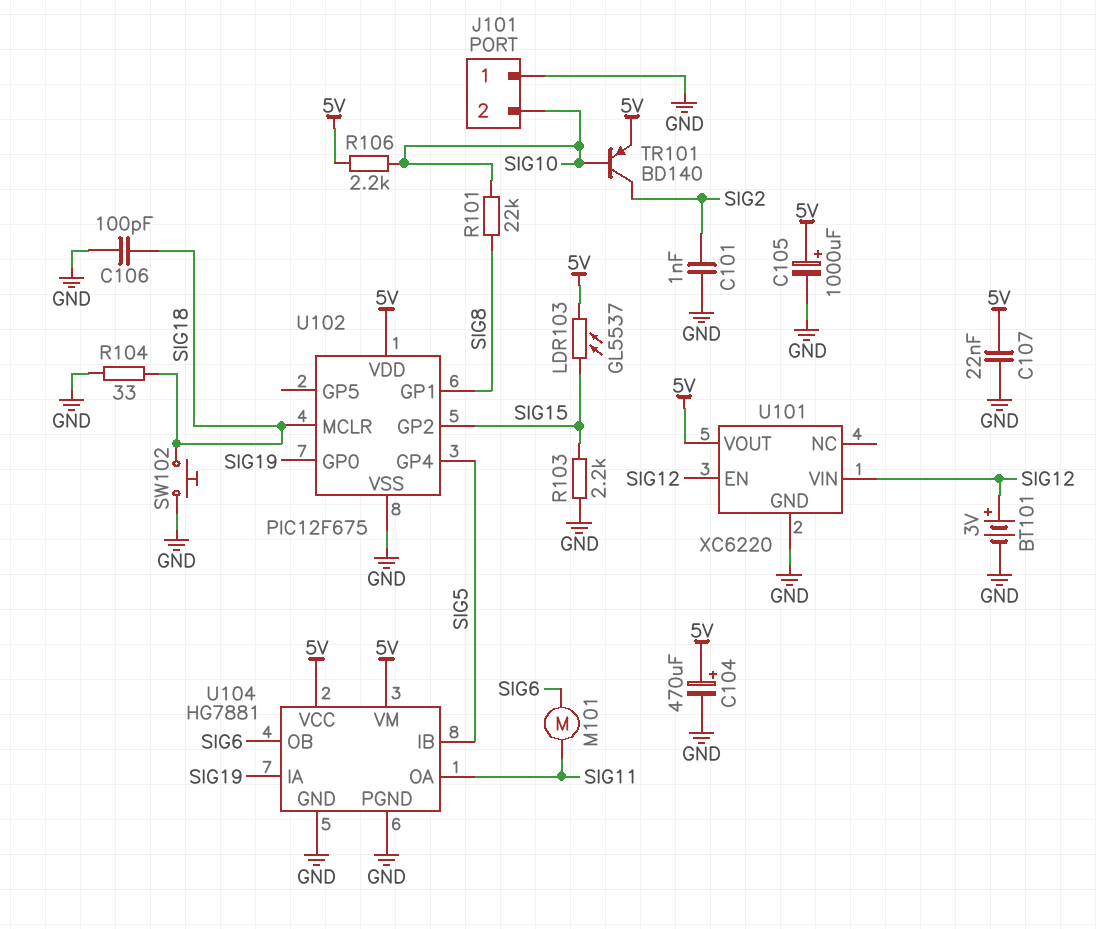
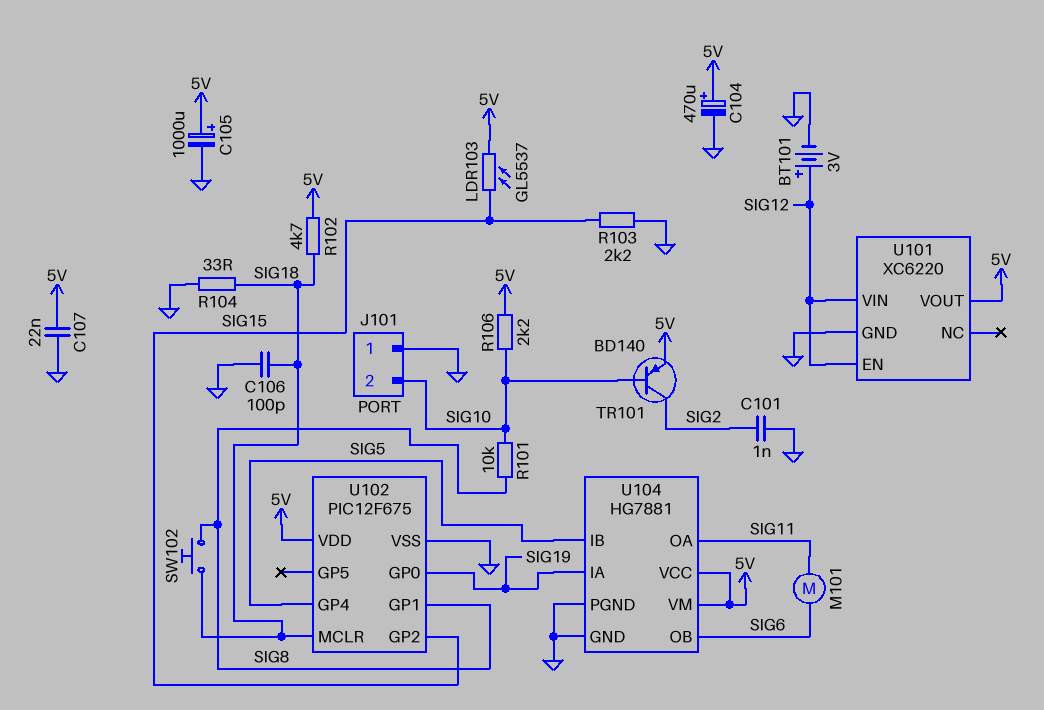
R101: 22k (SIG8, SIG10) -> 10k (SIG8, SIG10)
R102: none -> 4.7k (5V, SIG18)
SW102: button (GND, SIG18) -> button (SIG8, SIG18)

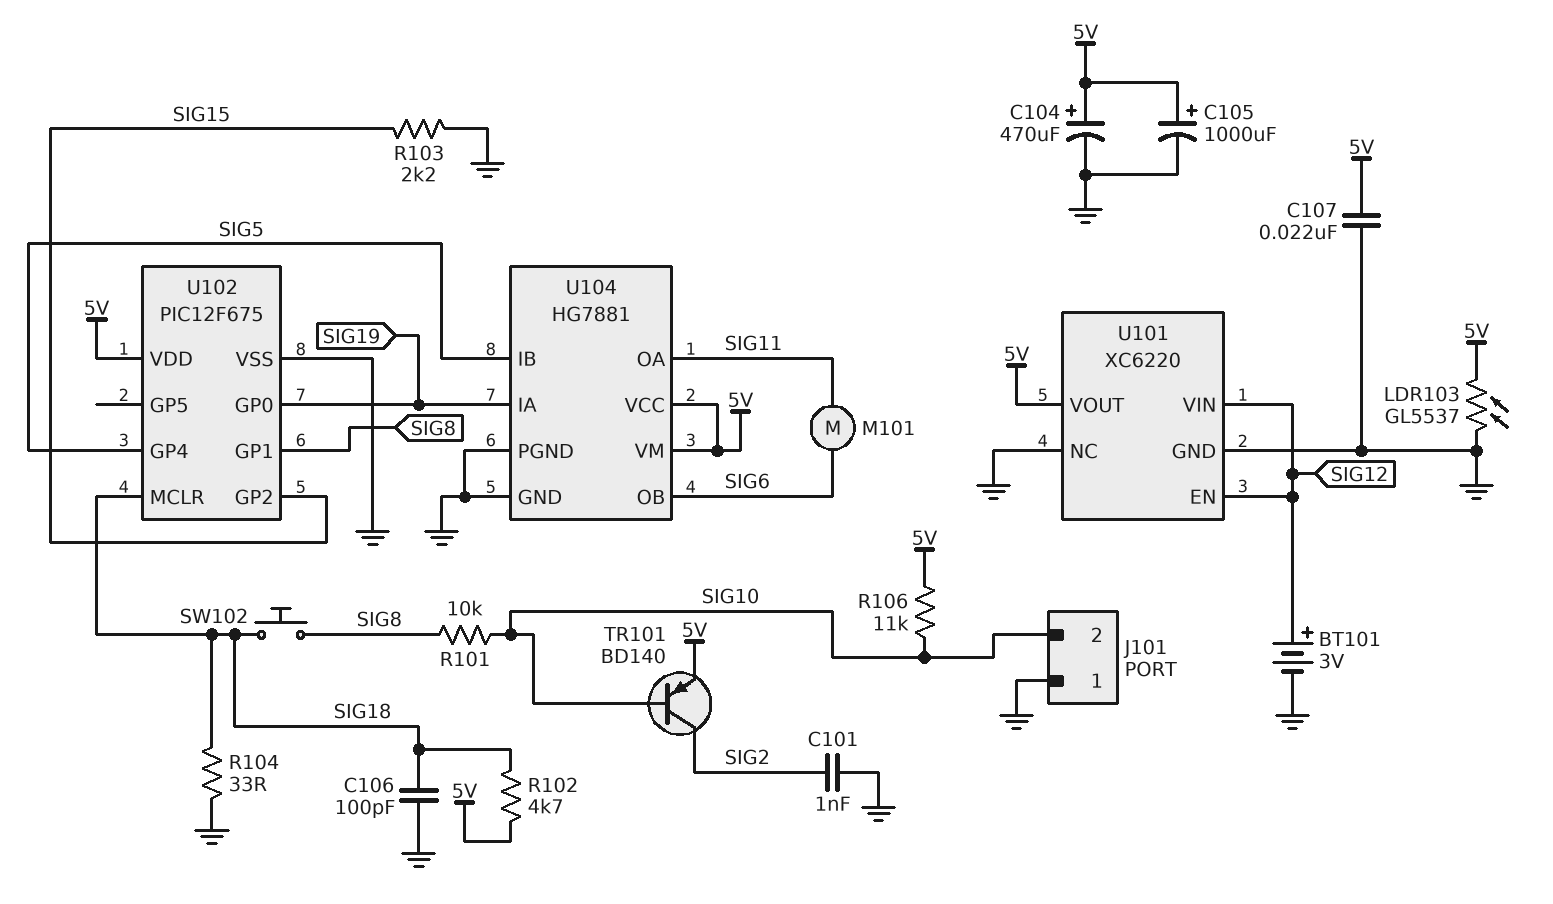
LDR103: GL5537 (5V, SIG15) -> GL5537 (5V, GND)
R106: 2.2k (5V, SIG10) -> 11k (5V, SIG10)
U101 pin NC: none -> GND

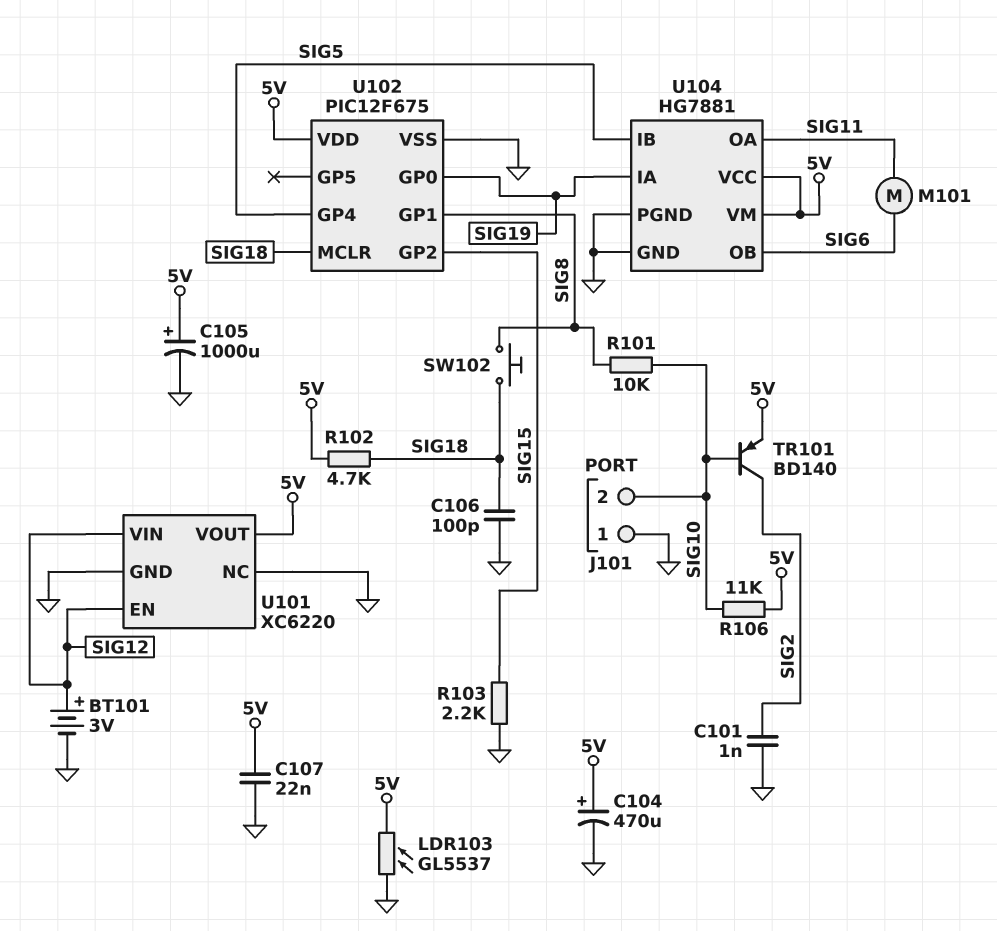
R104: 33 (GND, SIG18) -> none

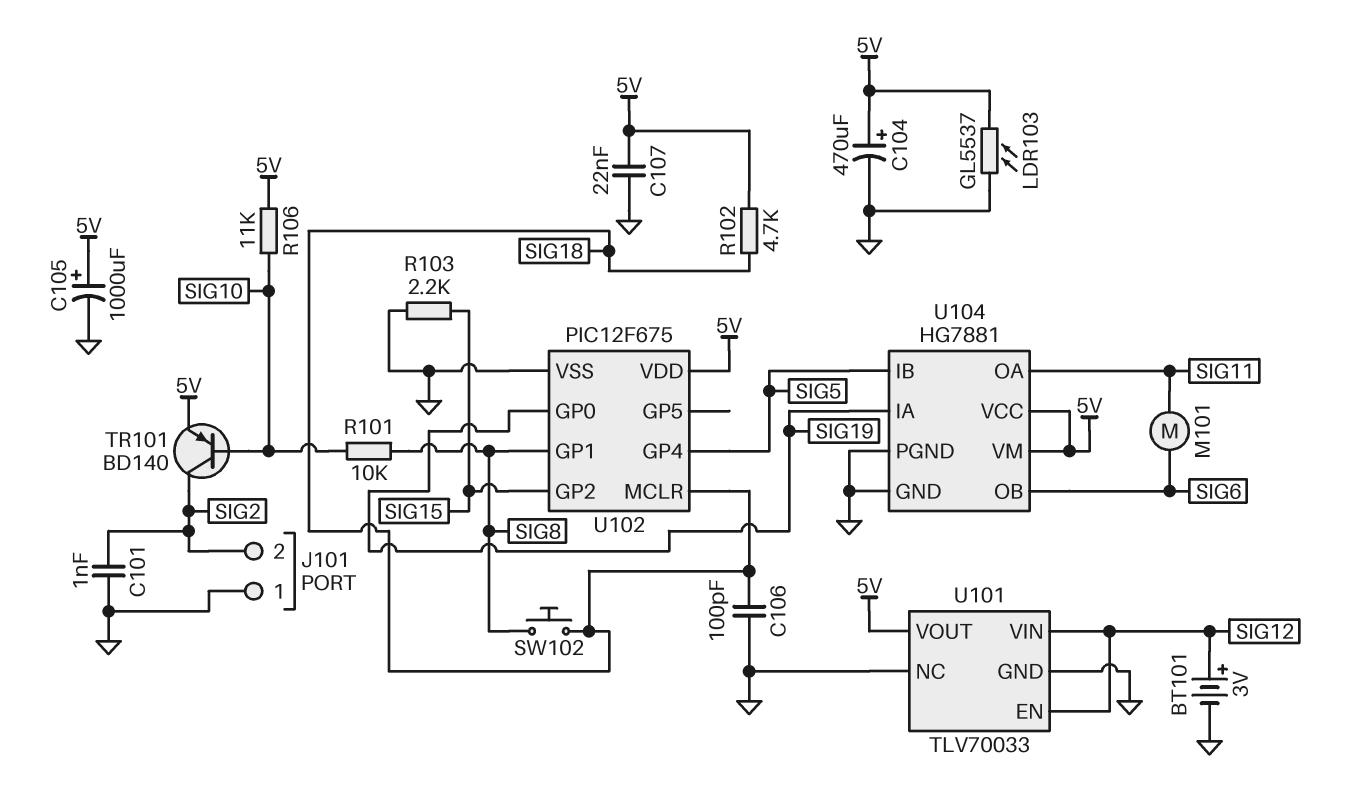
J101 pin 2: SIG10 -> SIG2
U101: XC6220 -> TLV70033

